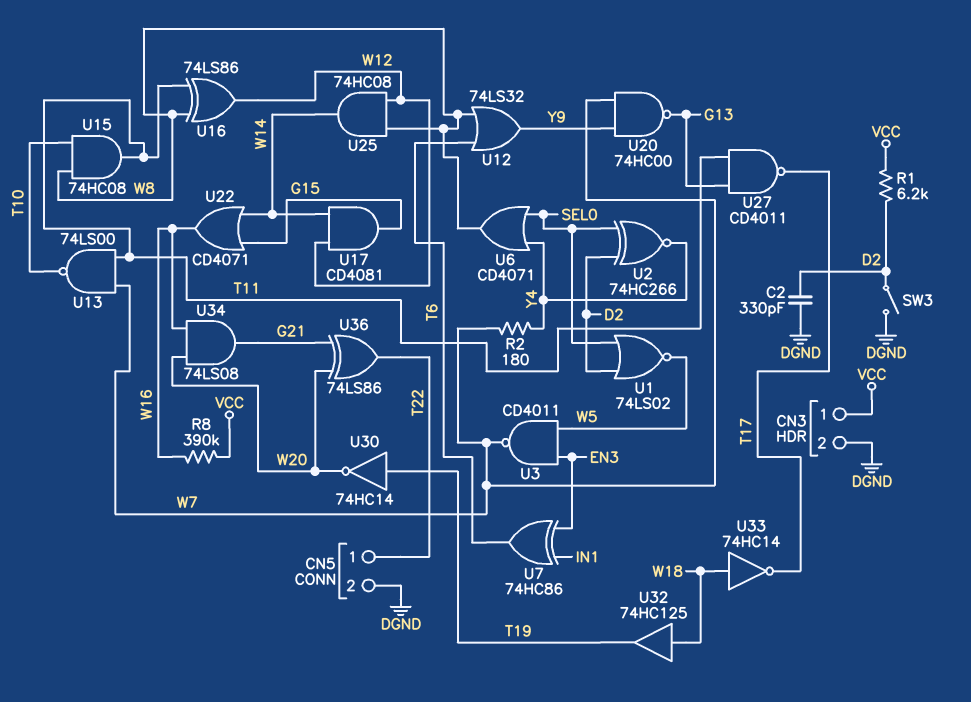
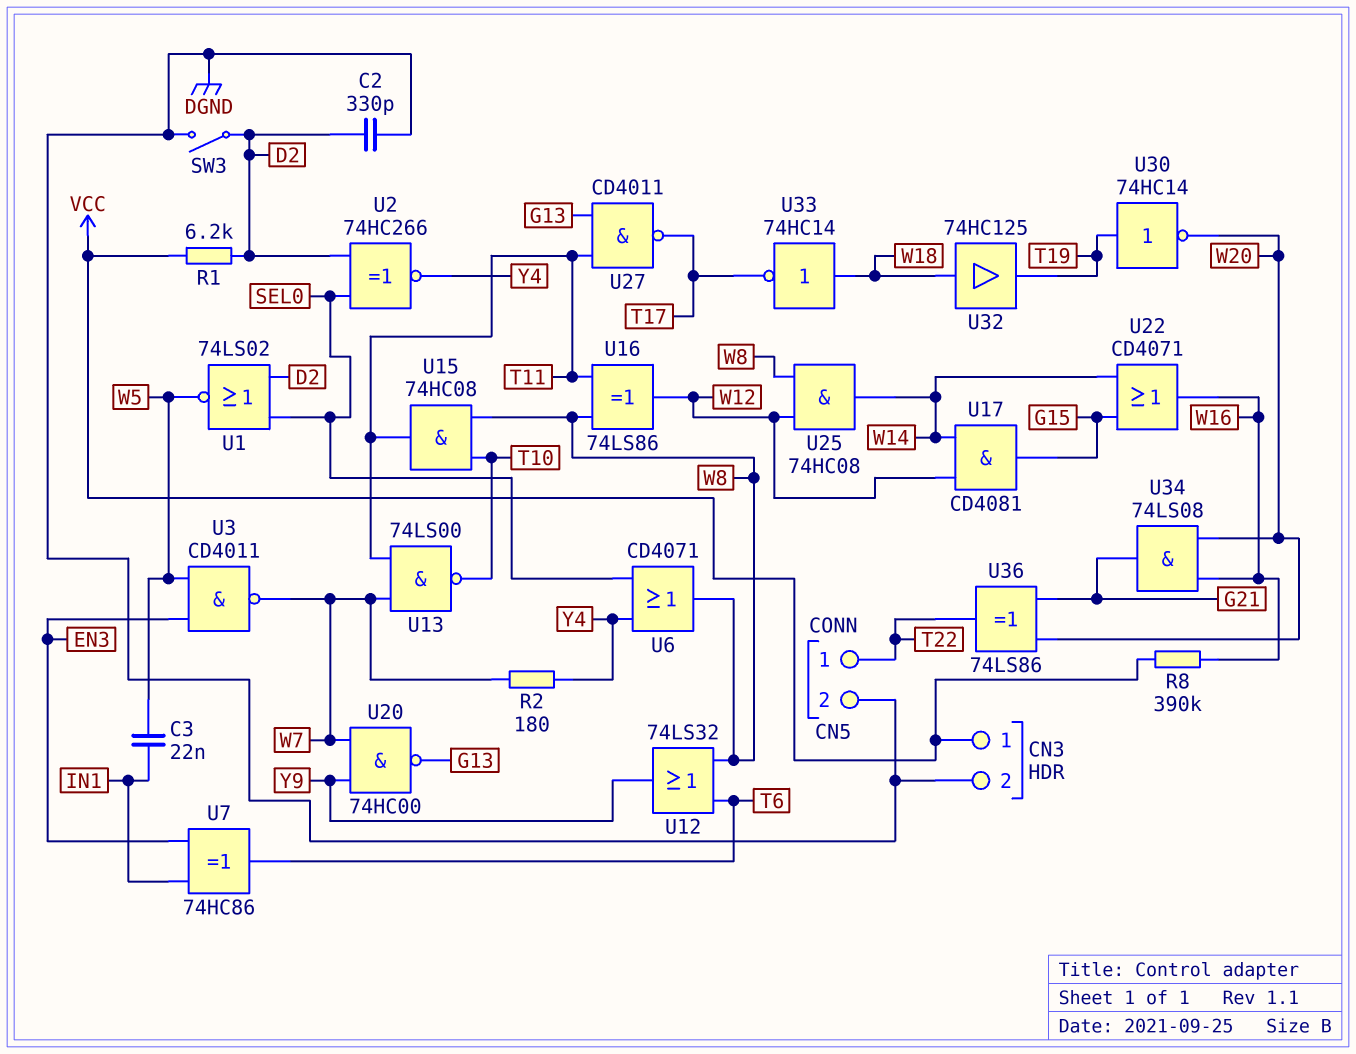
C3: none -> 22nF (IN1, W5)

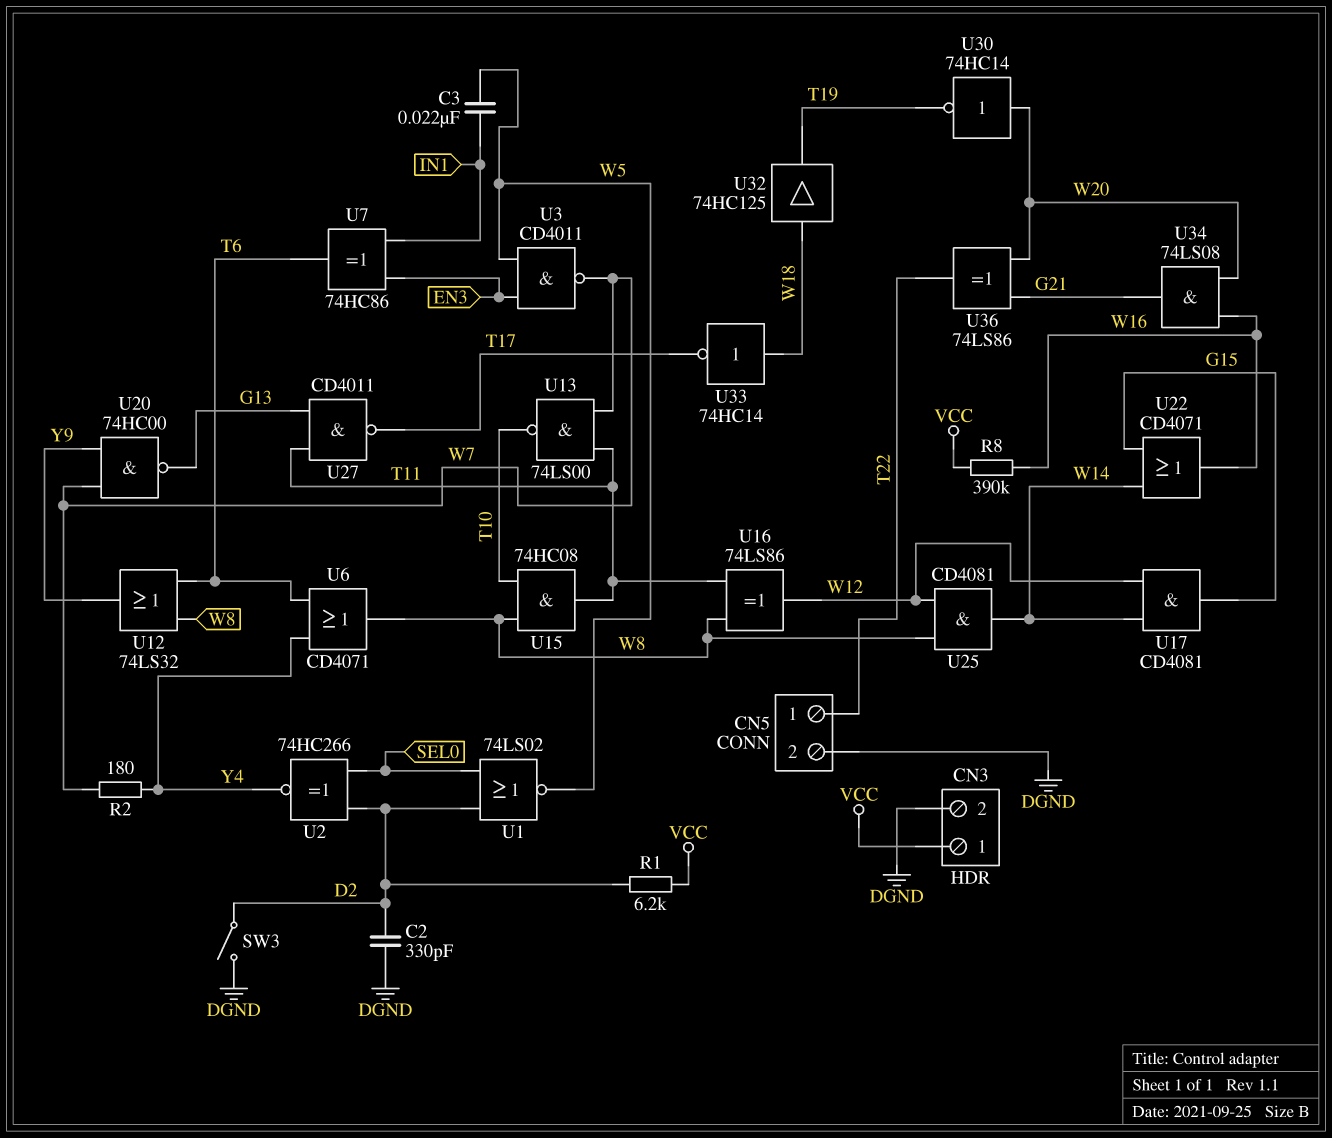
U6: OR CD4071 (in SEL0, in Y4, out W8) -> OR CD4071 (in T6, in Y4, out W8)
U25: AND 74HC08 (in W8, in W12, out W14) -> AND CD4081 (in W8, in W12, out W14)
U30: NOT 74HC14 (in T19, out W20) -> NOT 74HC14 (in W20, out T19)

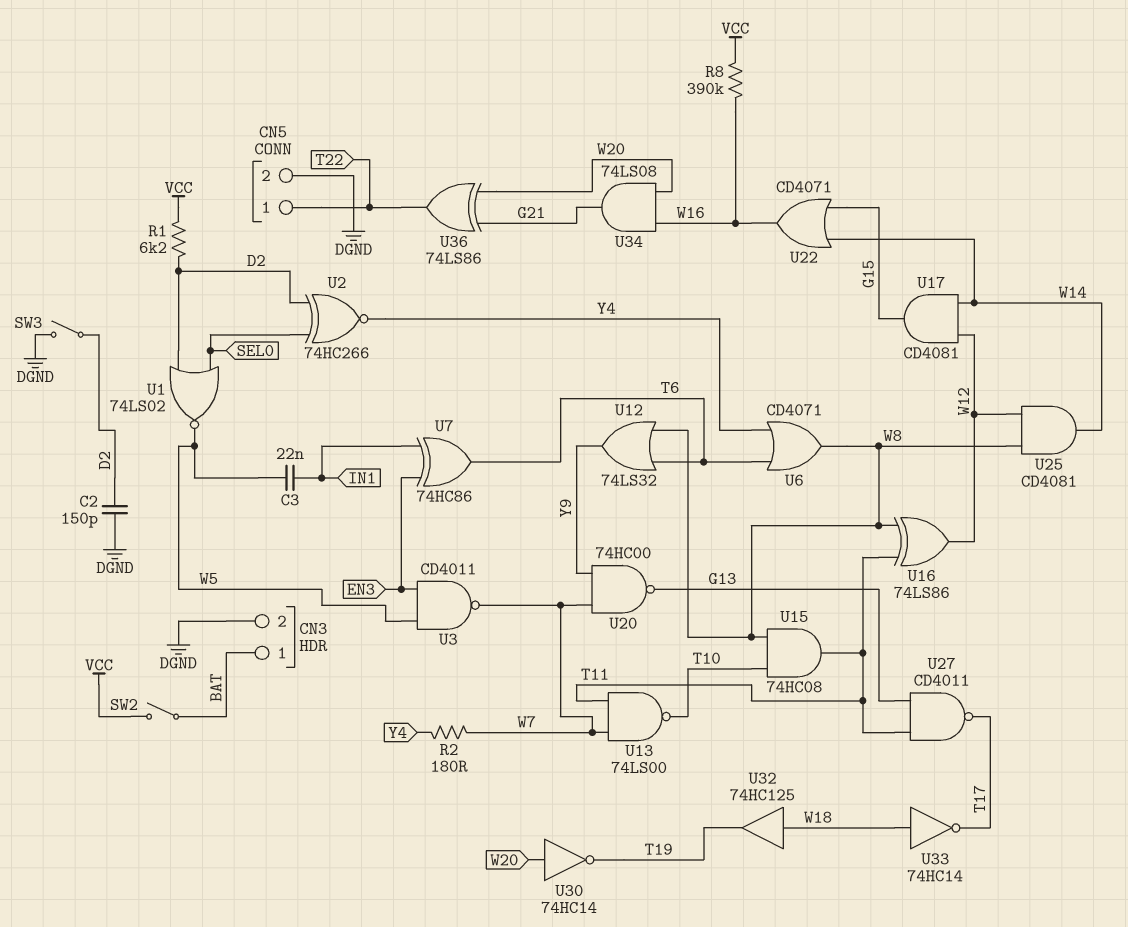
C2: 330pF (D2, DGND) -> 150pF (D2, DGND)
CN3 pin 1: VCC -> BAT
SW2: none -> switch (BAT, VCC)

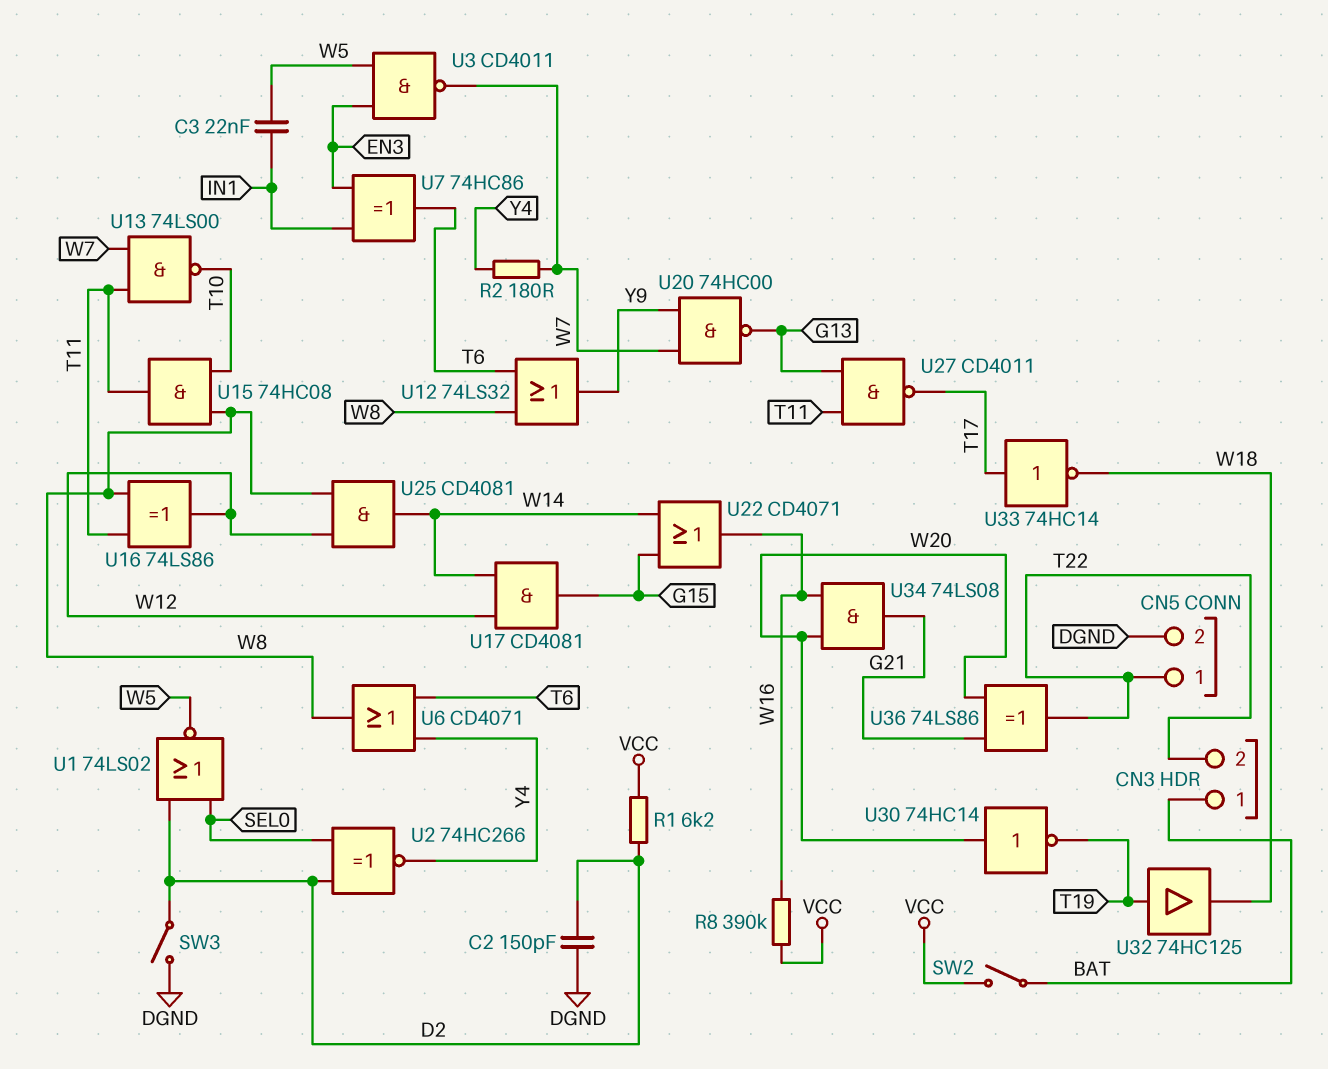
CN3 pin 2: DGND -> T22
U32: buffer 74HC125 (in W18, out T19) -> buffer 74HC125 (in T19, out W18)
U33: NOT 74HC14 (in W18, out T17) -> NOT 74HC14 (in T17, out W18)

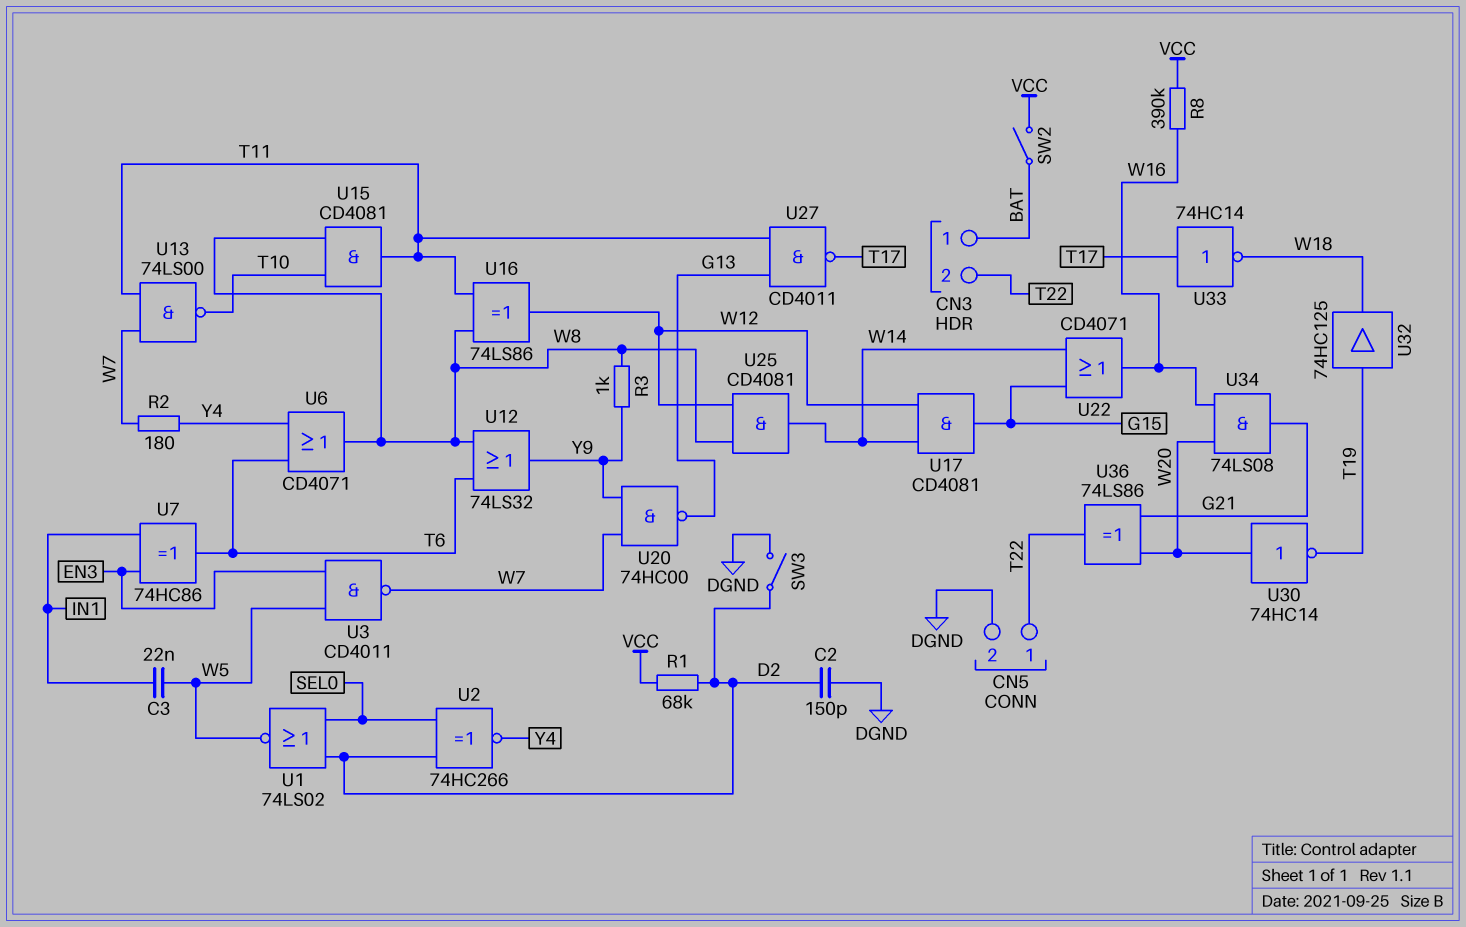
R1: 6.2k (D2, VCC) -> 68k (D2, VCC)
R3: none -> 1k (W8, Y9)
U15: AND 74HC08 (in T10, in W8, out T11) -> AND CD4081 (in T10, in W8, out T11)

